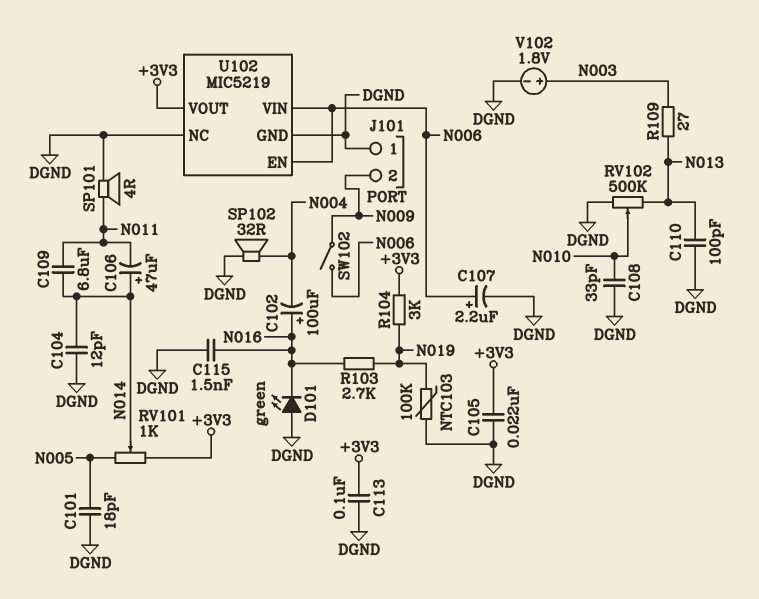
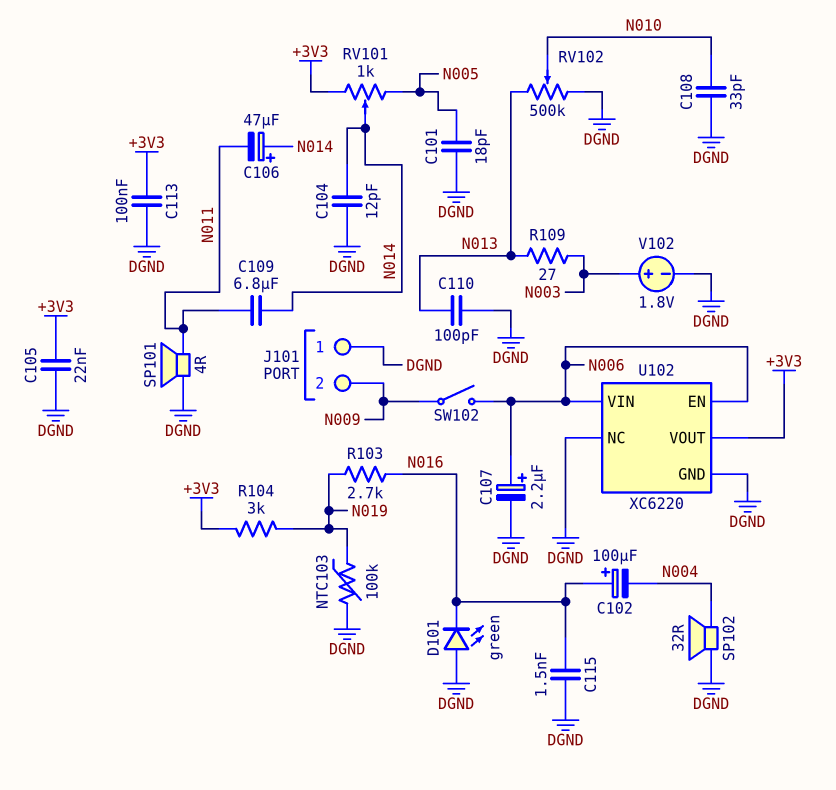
U102: MIC5219 -> XC6220

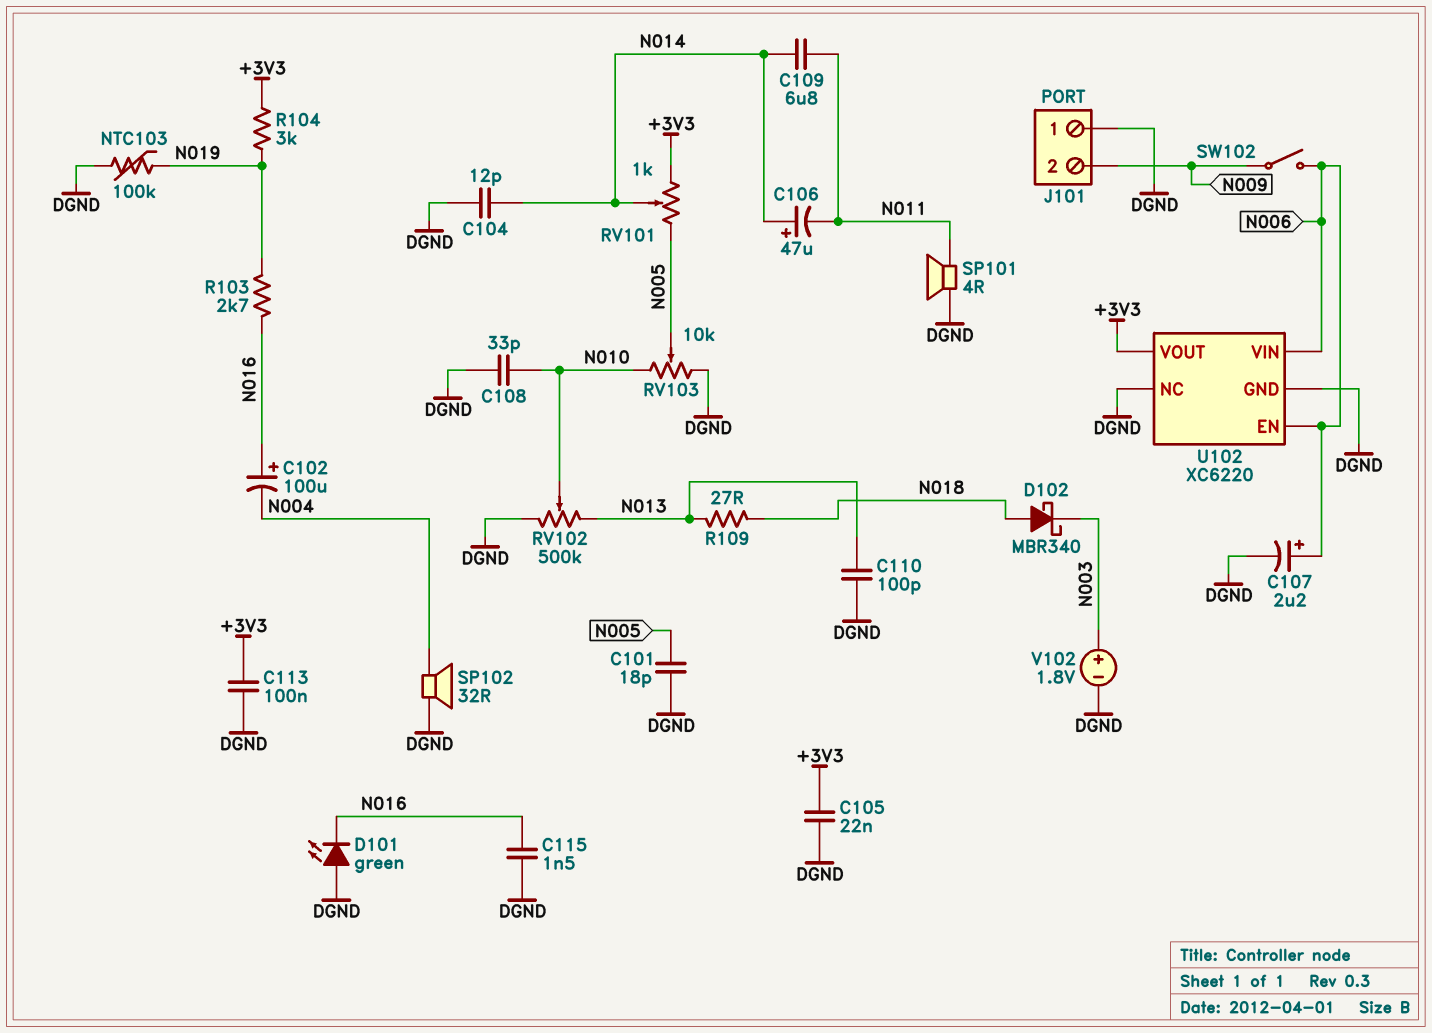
D102: none -> schottky MBR340 (A N018, K N003)
R109: 27 (N003, N013) -> 27 (N013, N018)
RV103: none -> 10k (DGND, N010, wiper N005)

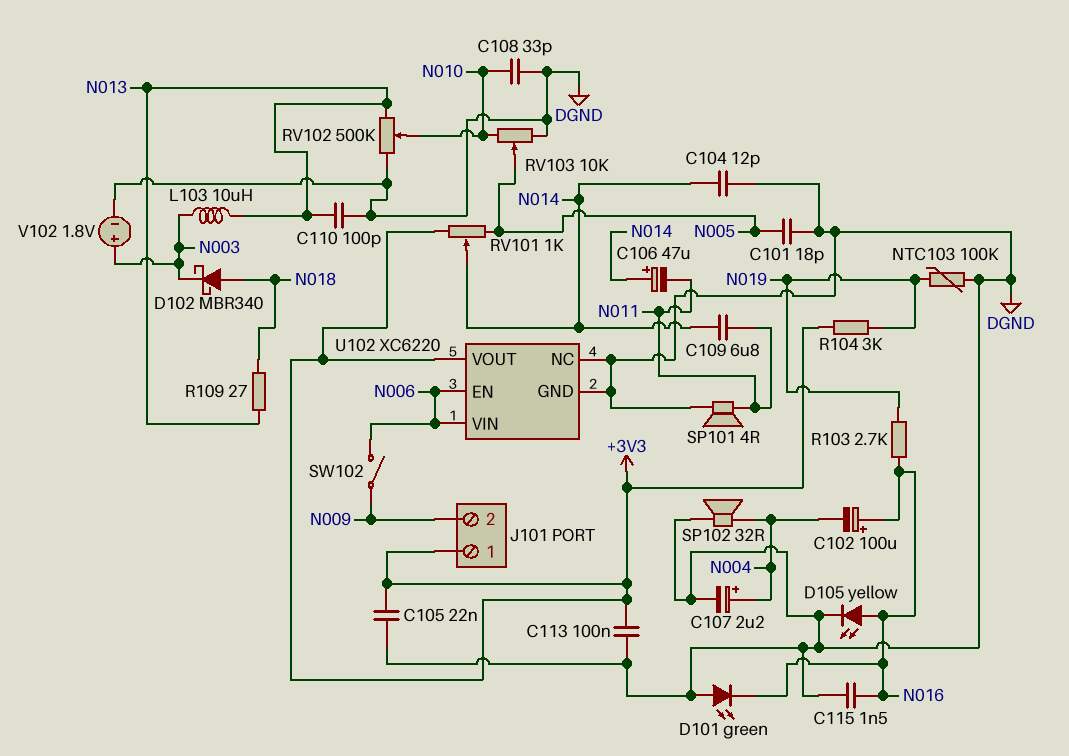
C107: 2.2uF (plus N006, minus DGND) -> 2.2uF (plus N004, minus DGND)
D105: none -> LED yellow (A N016, K DGND)
J101 pin 1: DGND -> +3V3
L103: none -> 10uH (N003, N013)

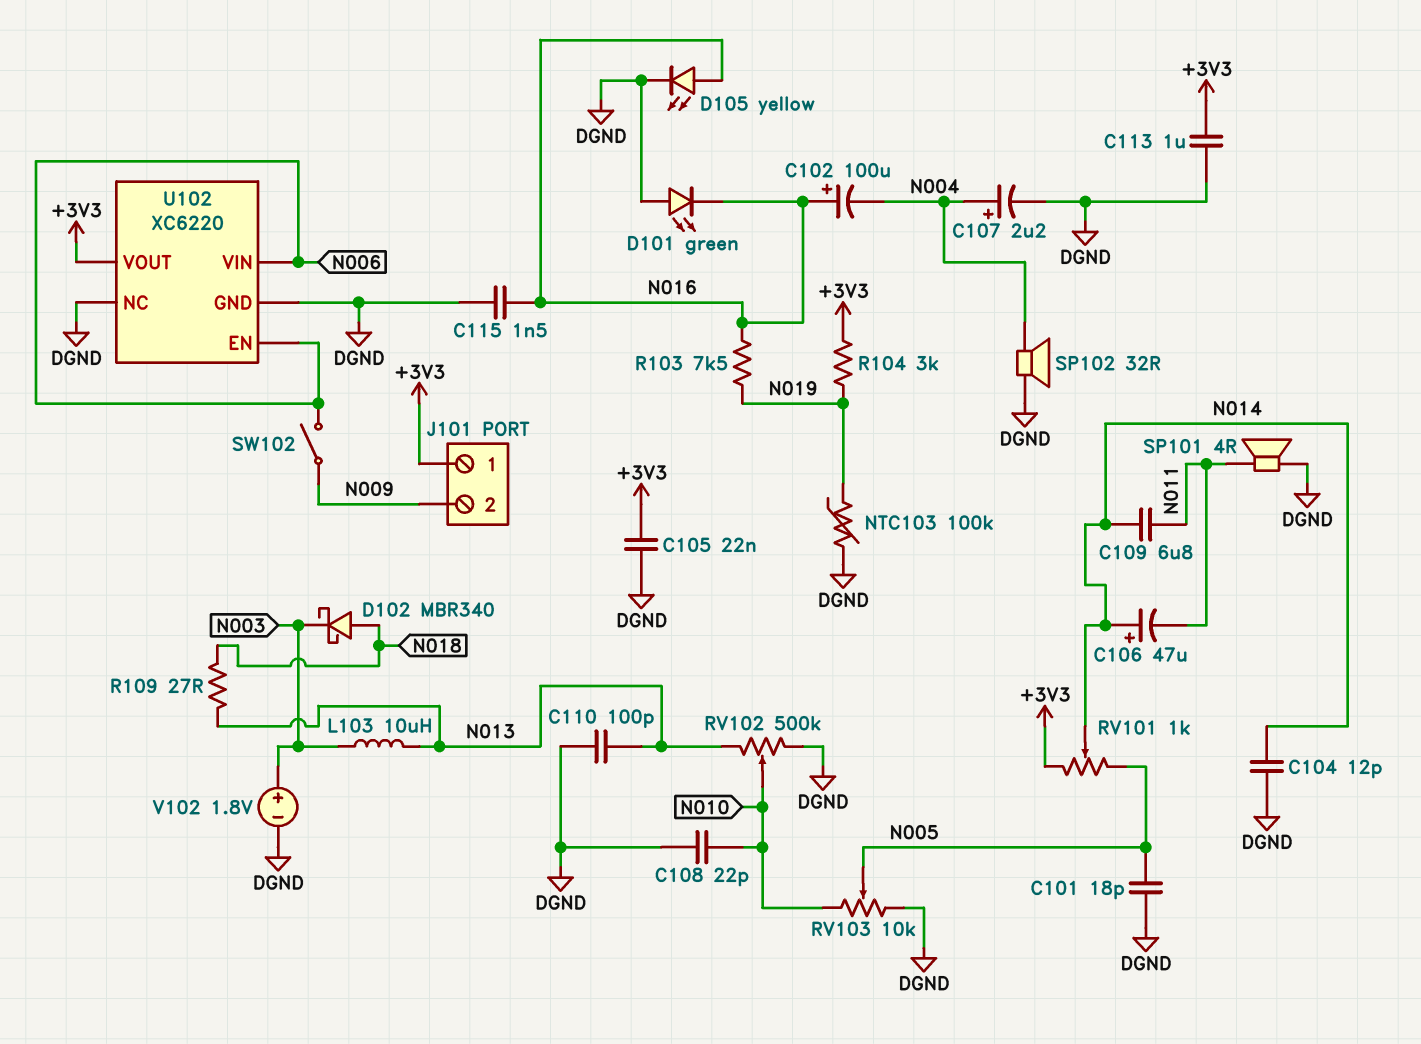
C108: 33pF (DGND, N010) -> 22pF (DGND, N010)
C113: 100nF (+3V3, DGND) -> 1uF (+3V3, DGND)
R103: 2.7k (N016, N019) -> 7.5k (N016, N019)

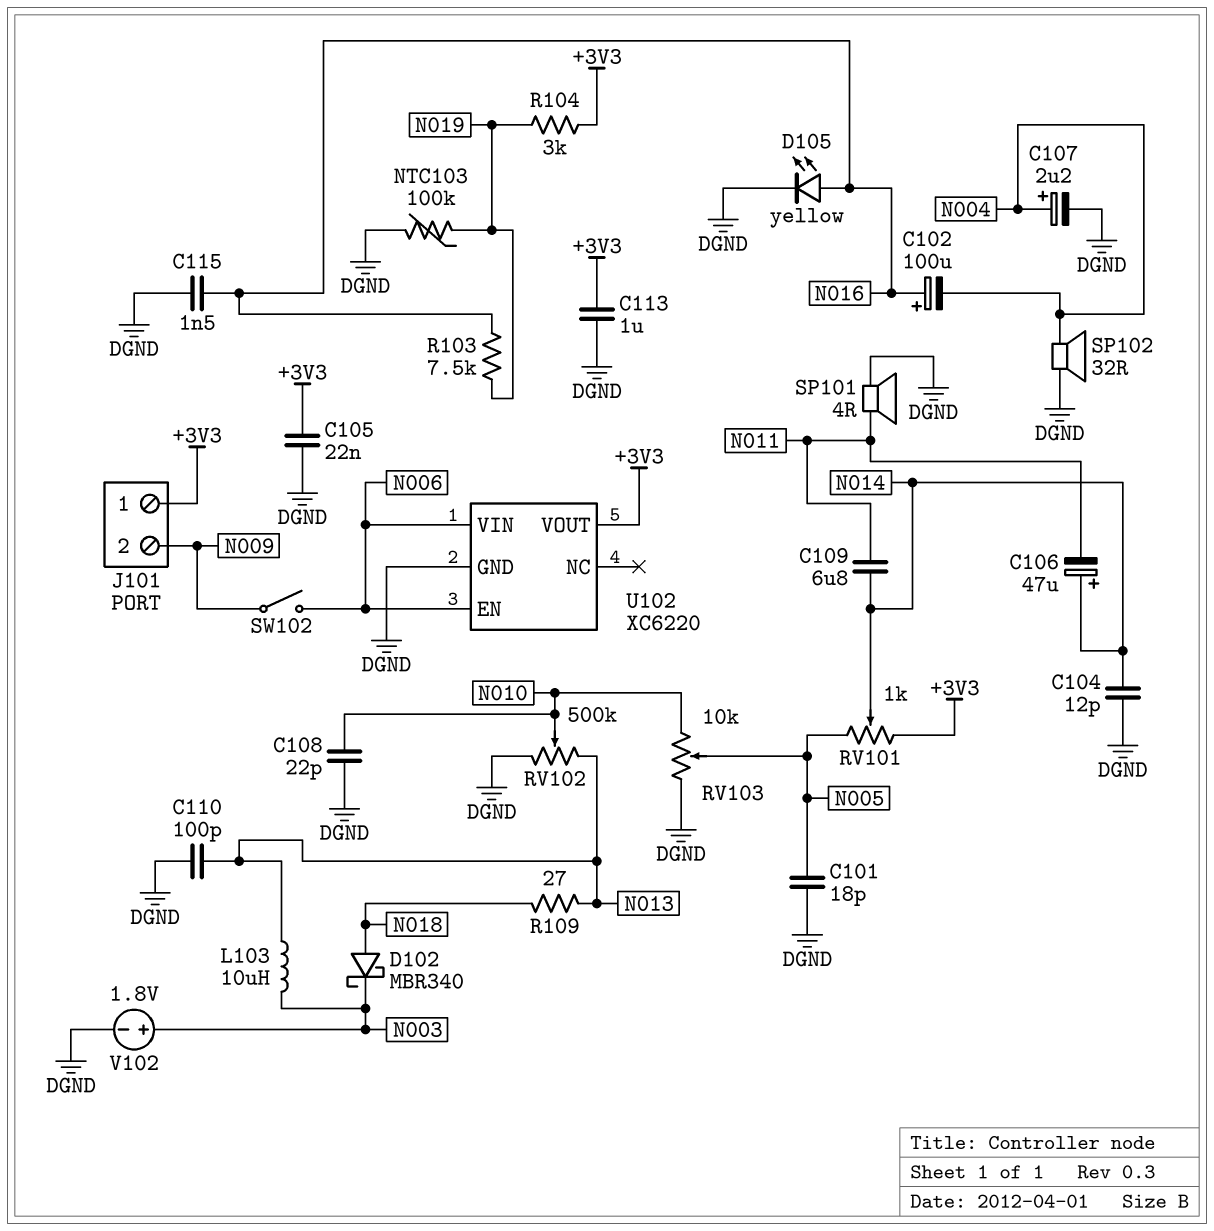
D101: LED green (A DGND, K N016) -> none
U102 pin NC: DGND -> none

